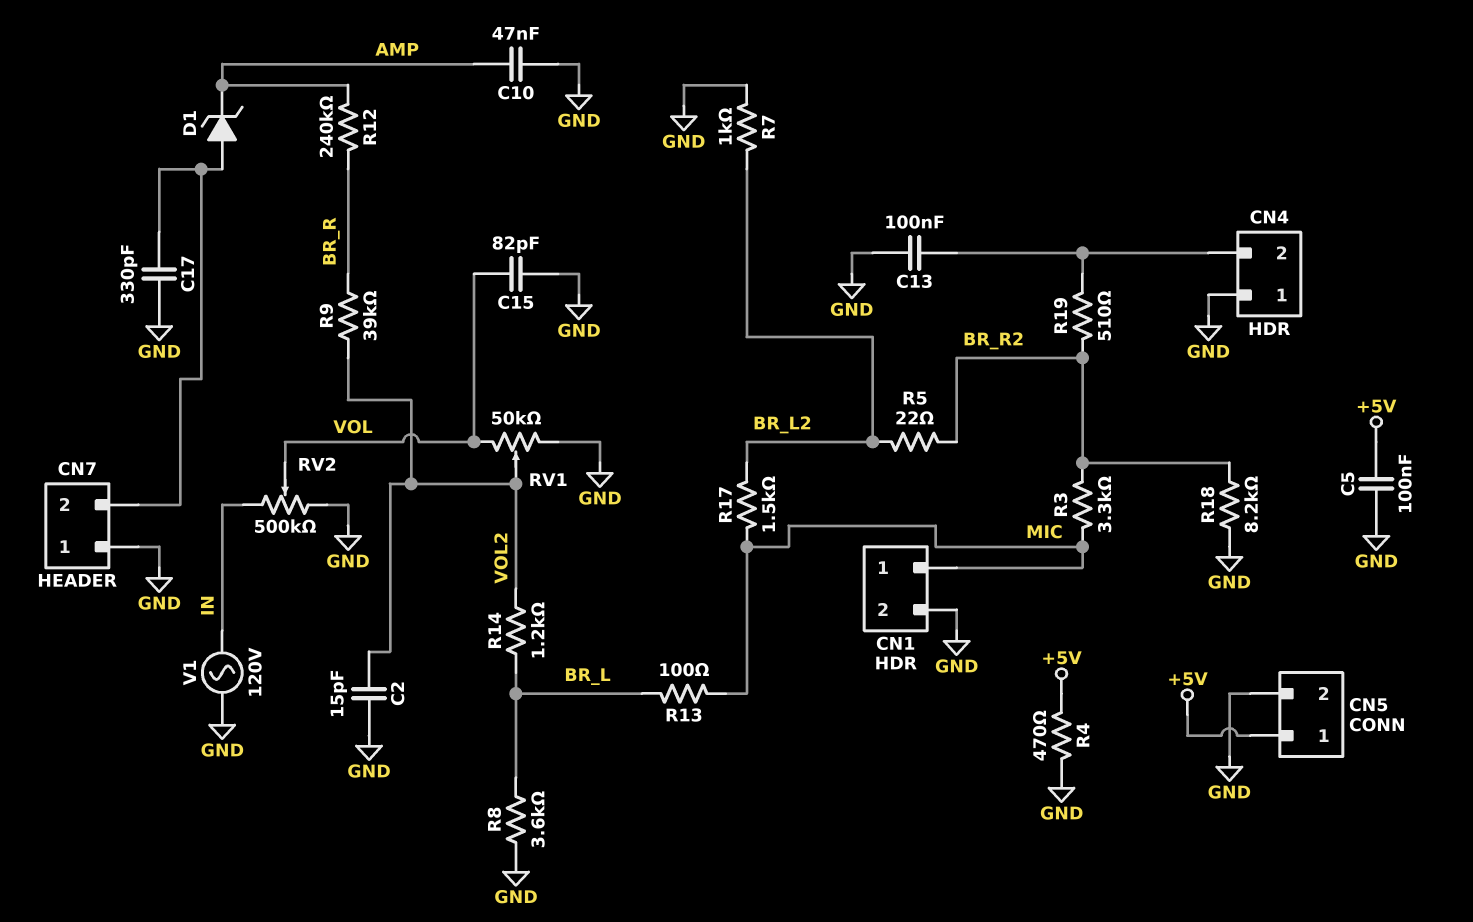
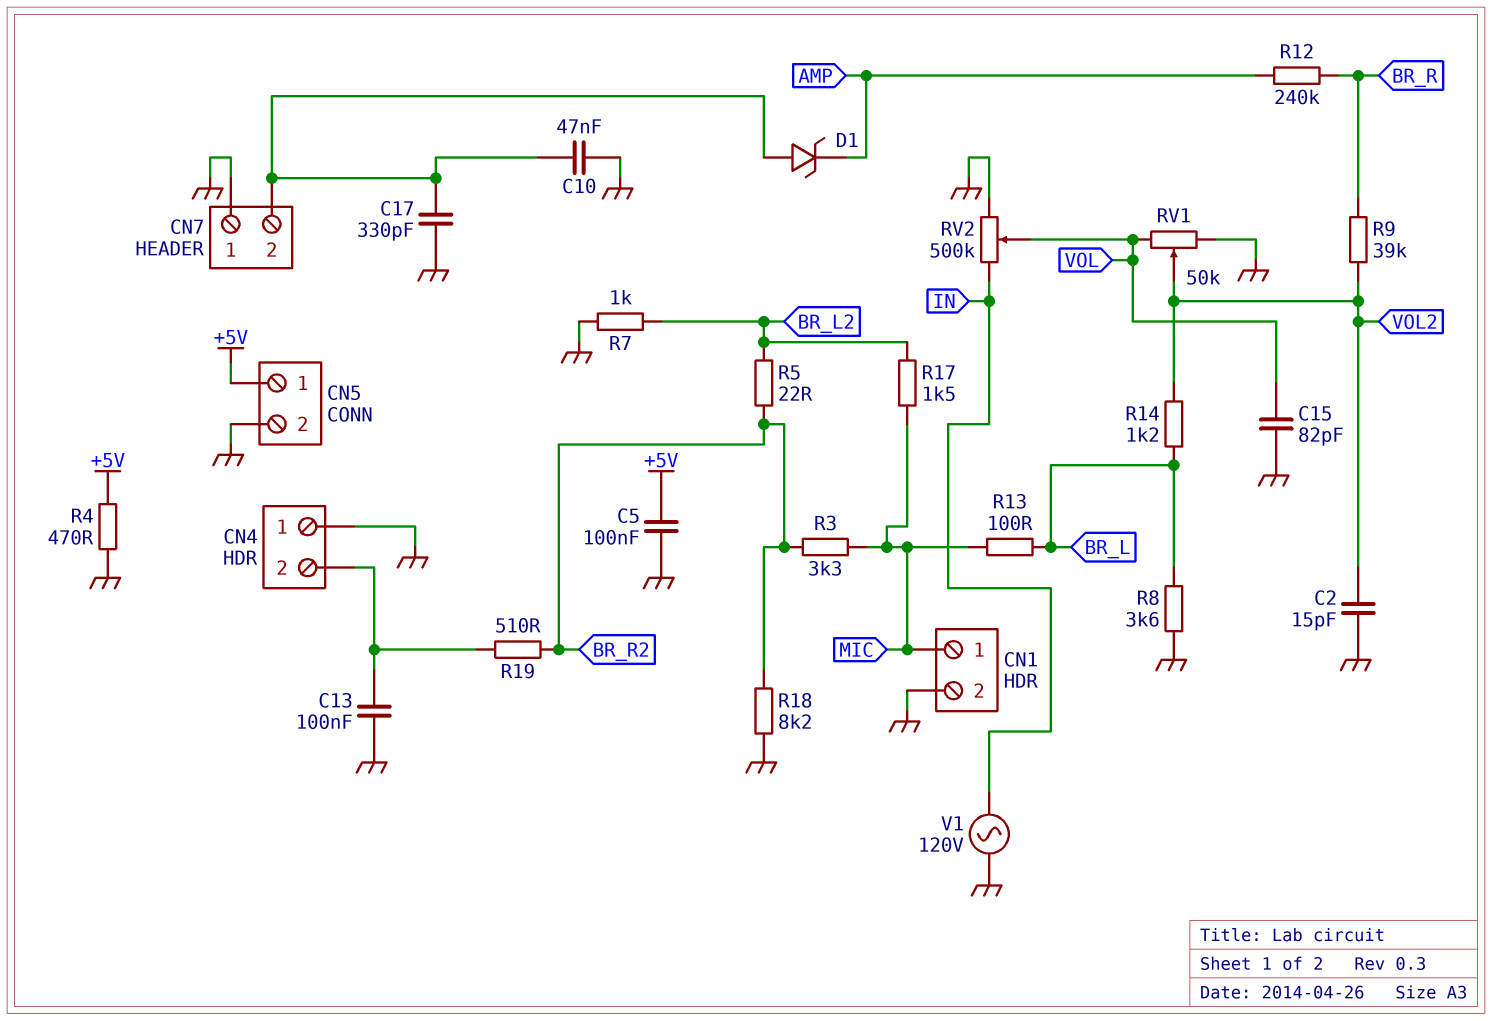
C10: 47nF (AMP, GND) -> 47nF (CN7/2, GND)

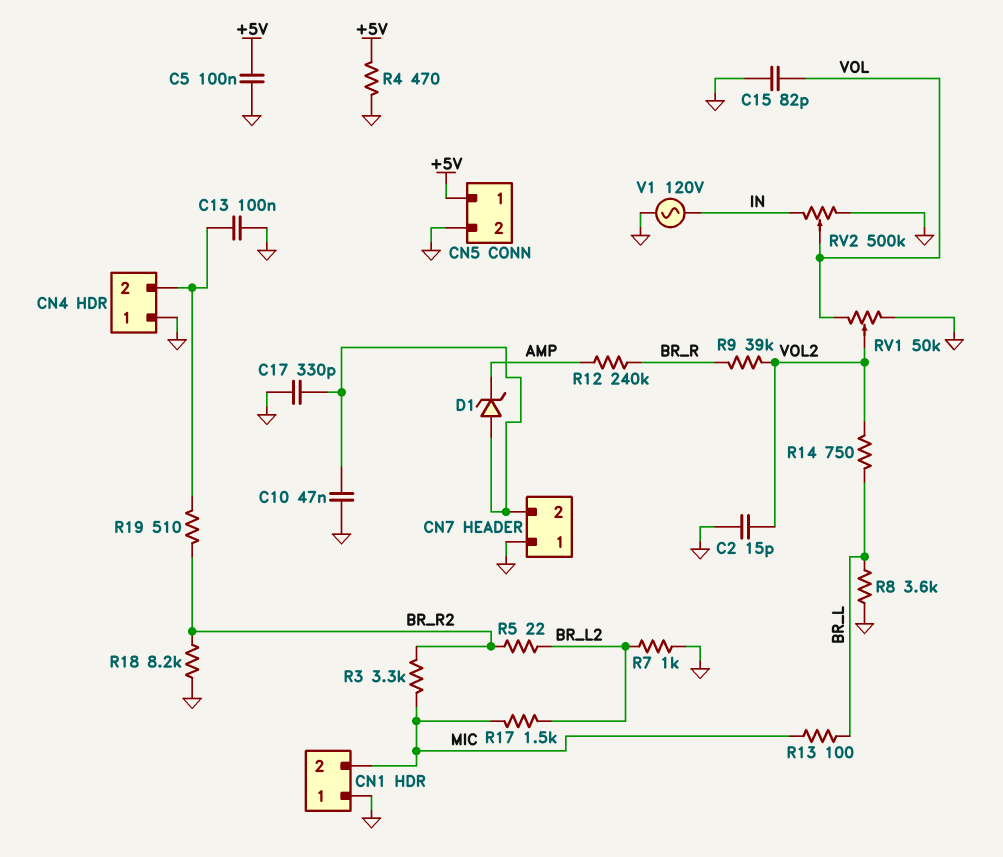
CN1 pin 1: MIC -> GND
CN1 pin 2: GND -> MIC
R14: 1.2k (BR_L, VOL2) -> 750 (BR_L, VOL2)

